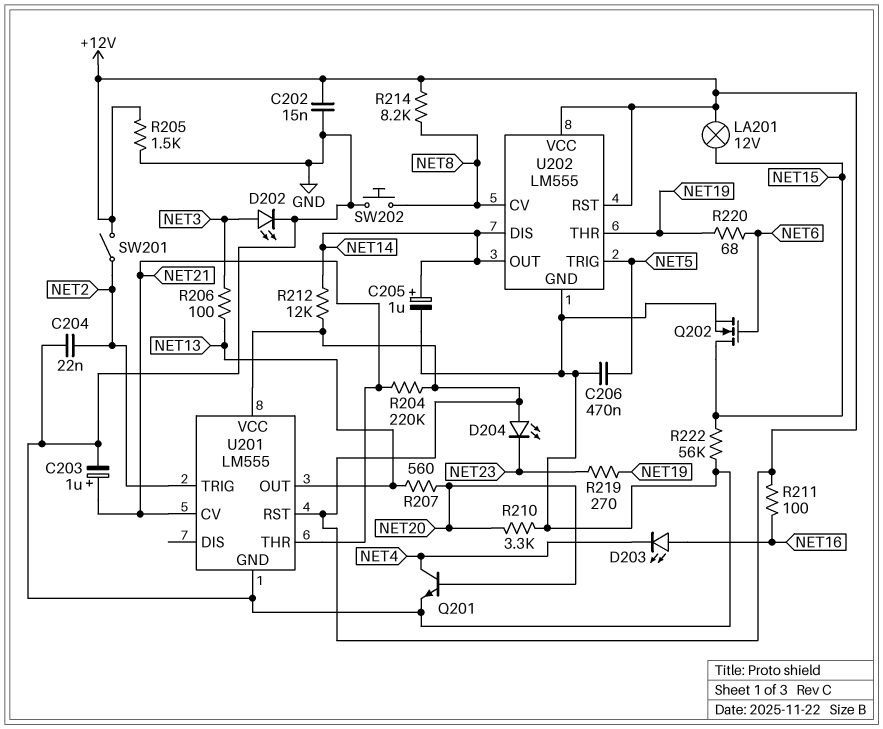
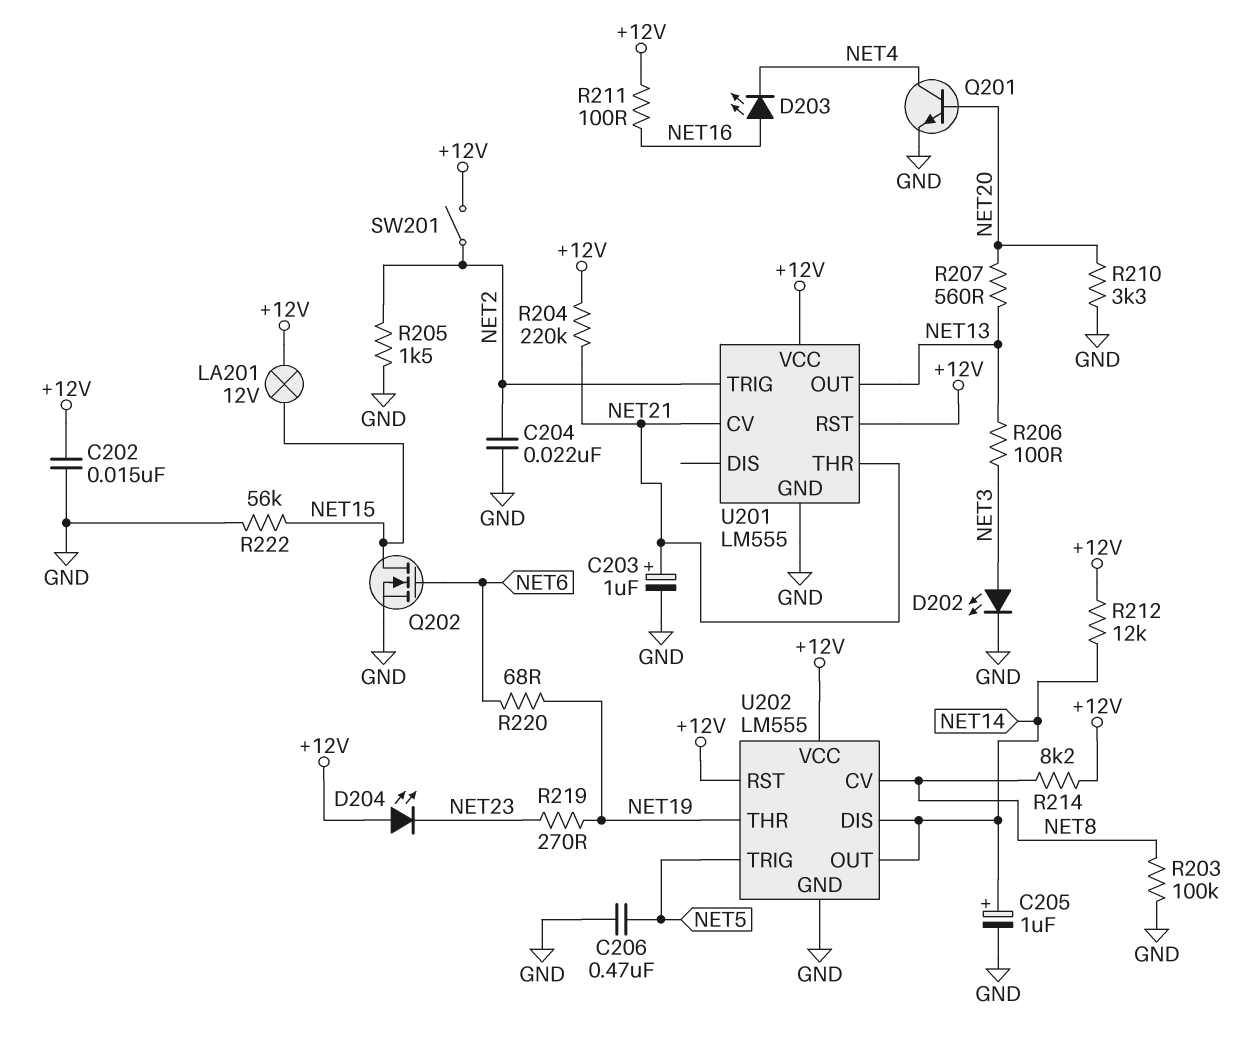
R203: none -> 100k (GND, NET8)
R205: 1.5k (+12V, GND) -> 1.5k (GND, NET2)
SW202: button (GND, NET8) -> none

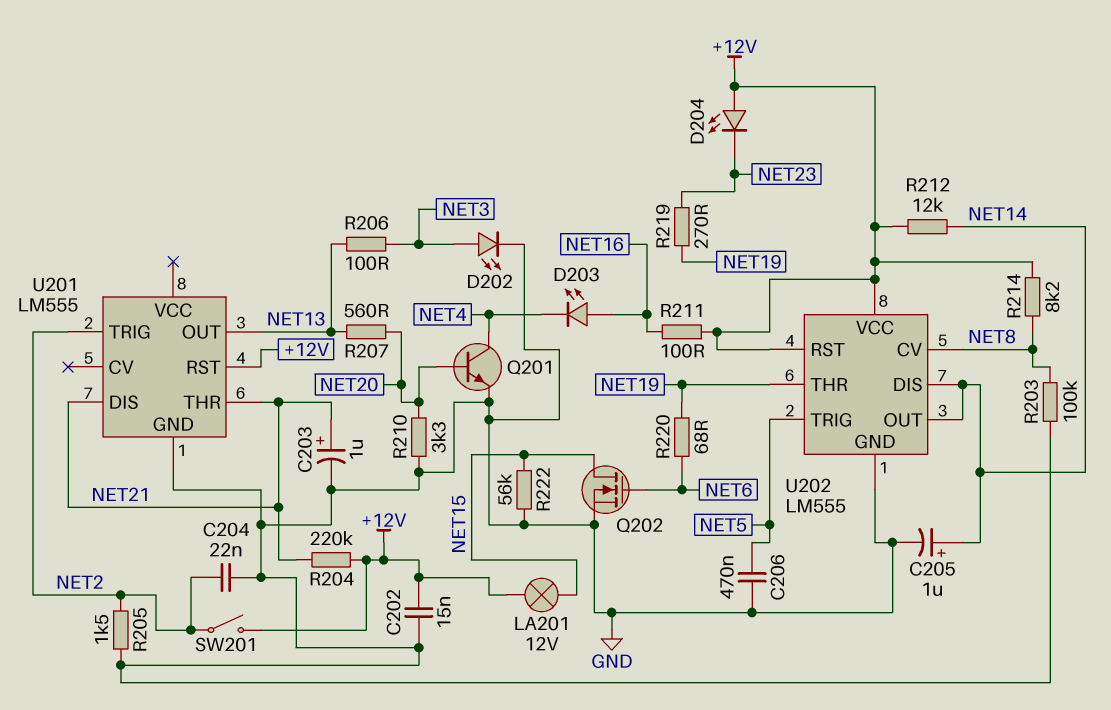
U201 pin CV: NET21 -> none
U201 pin DIS: none -> NET21
U201 pin VCC: +12V -> none

